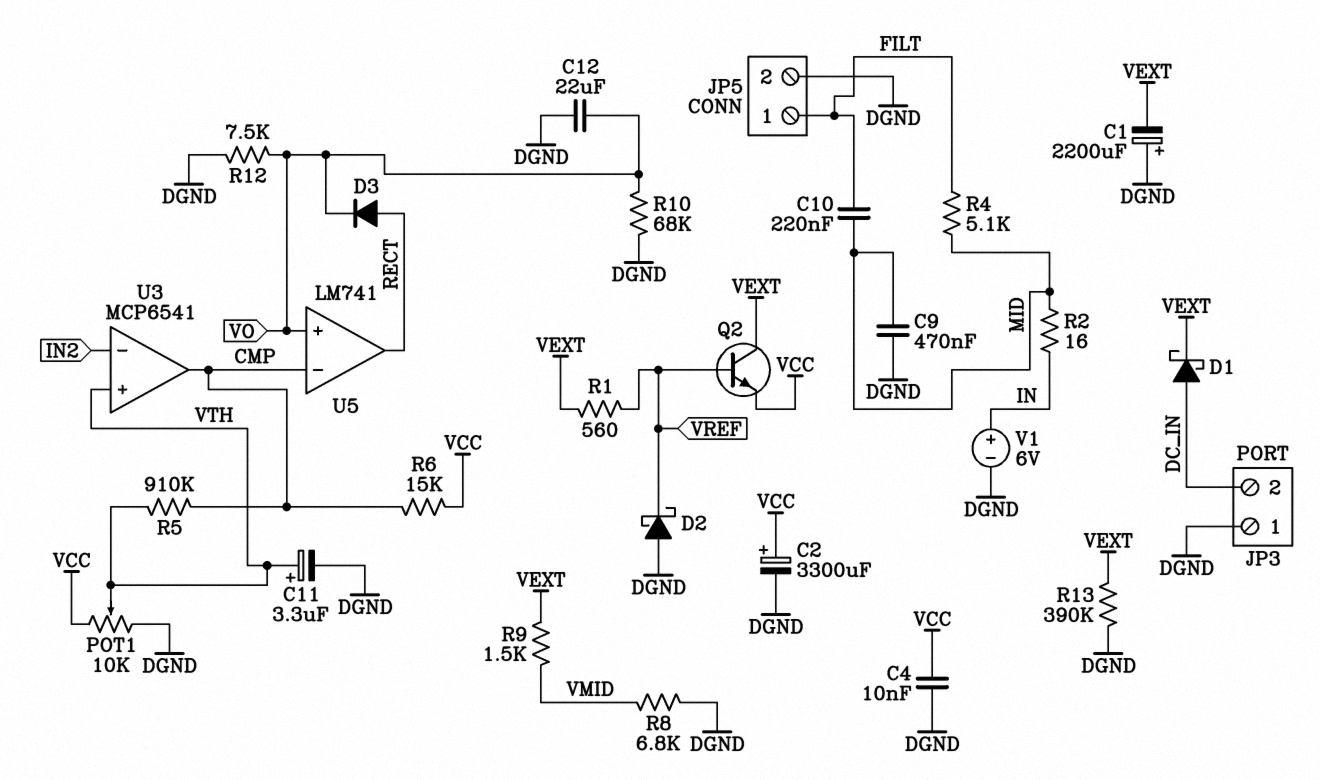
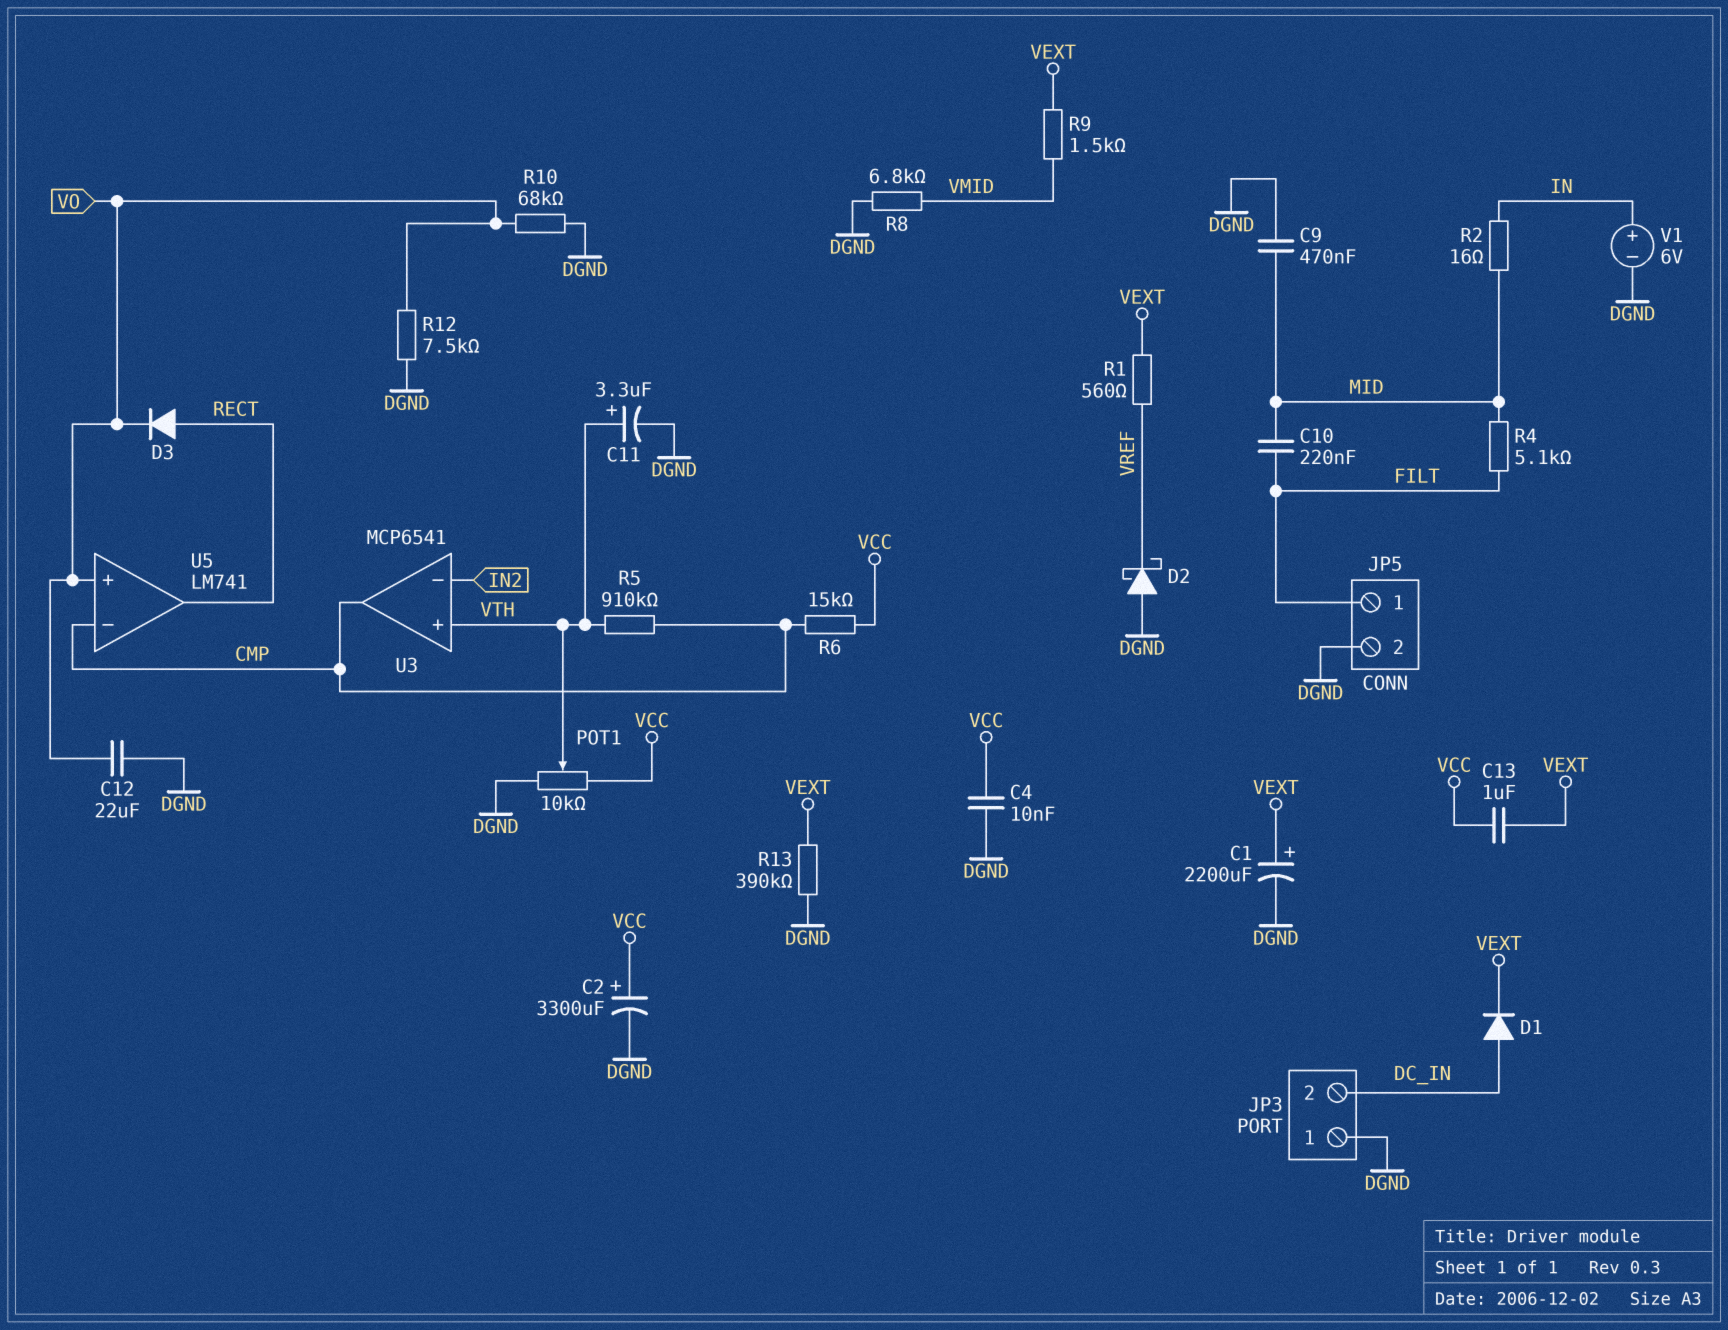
C1: 2200uF (plus DGND, minus VEXT) -> 2200uF (plus VEXT, minus DGND)
C13: none -> 1uF (VCC, VEXT)
D1: schottky (A DC_IN, K VEXT) -> diode (A DC_IN, K VEXT)
Q2: NPN (B VREF, C VEXT, E VCC) -> none

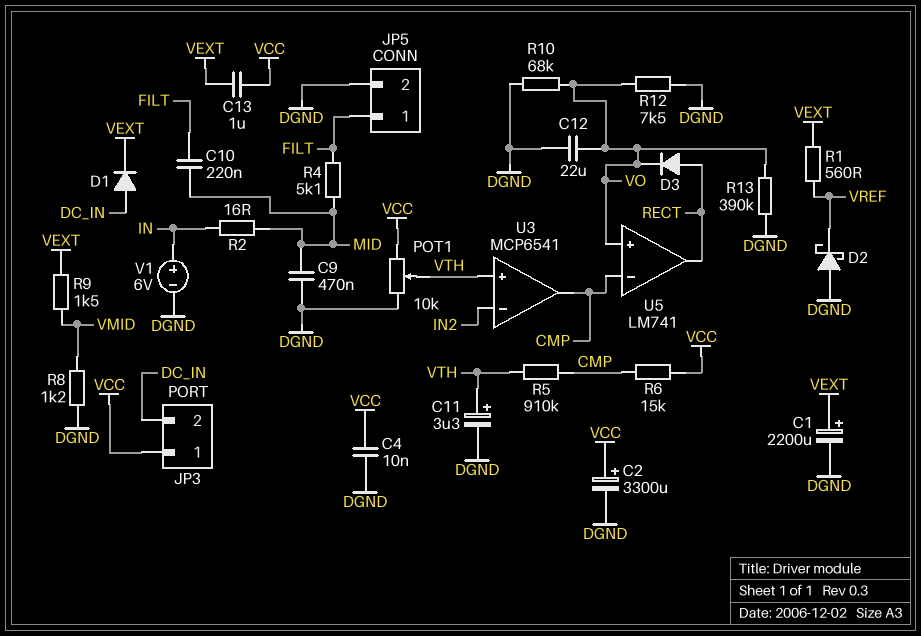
JP3 pin 1: DGND -> VCC
R8: 6.8k (DGND, VMID) -> 1.2k (DGND, VMID)
R13: 390k (DGND, VEXT) -> 390k (DGND, VO)

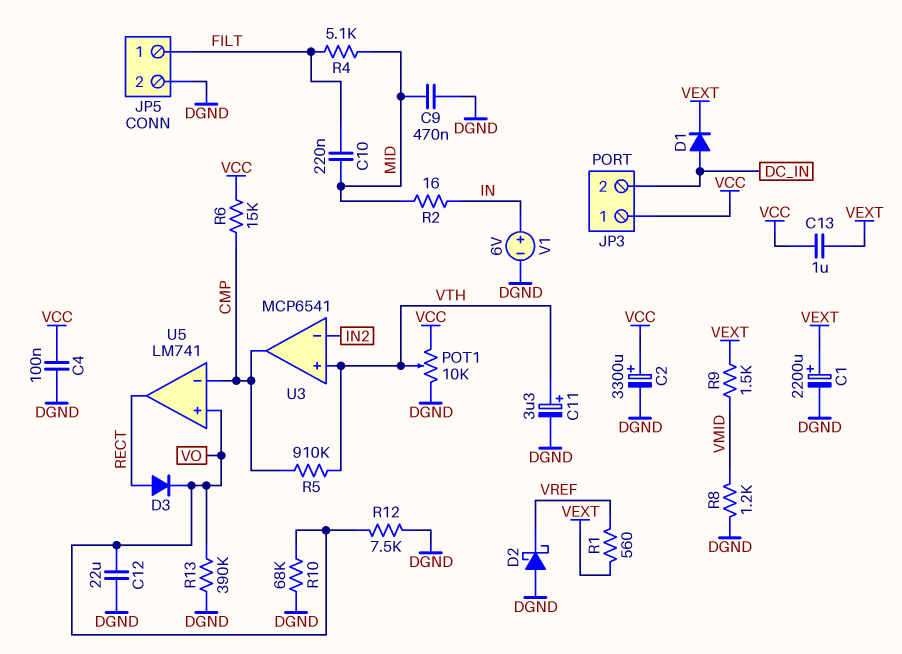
C4: 10nF (DGND, VCC) -> 100nF (DGND, VCC)

